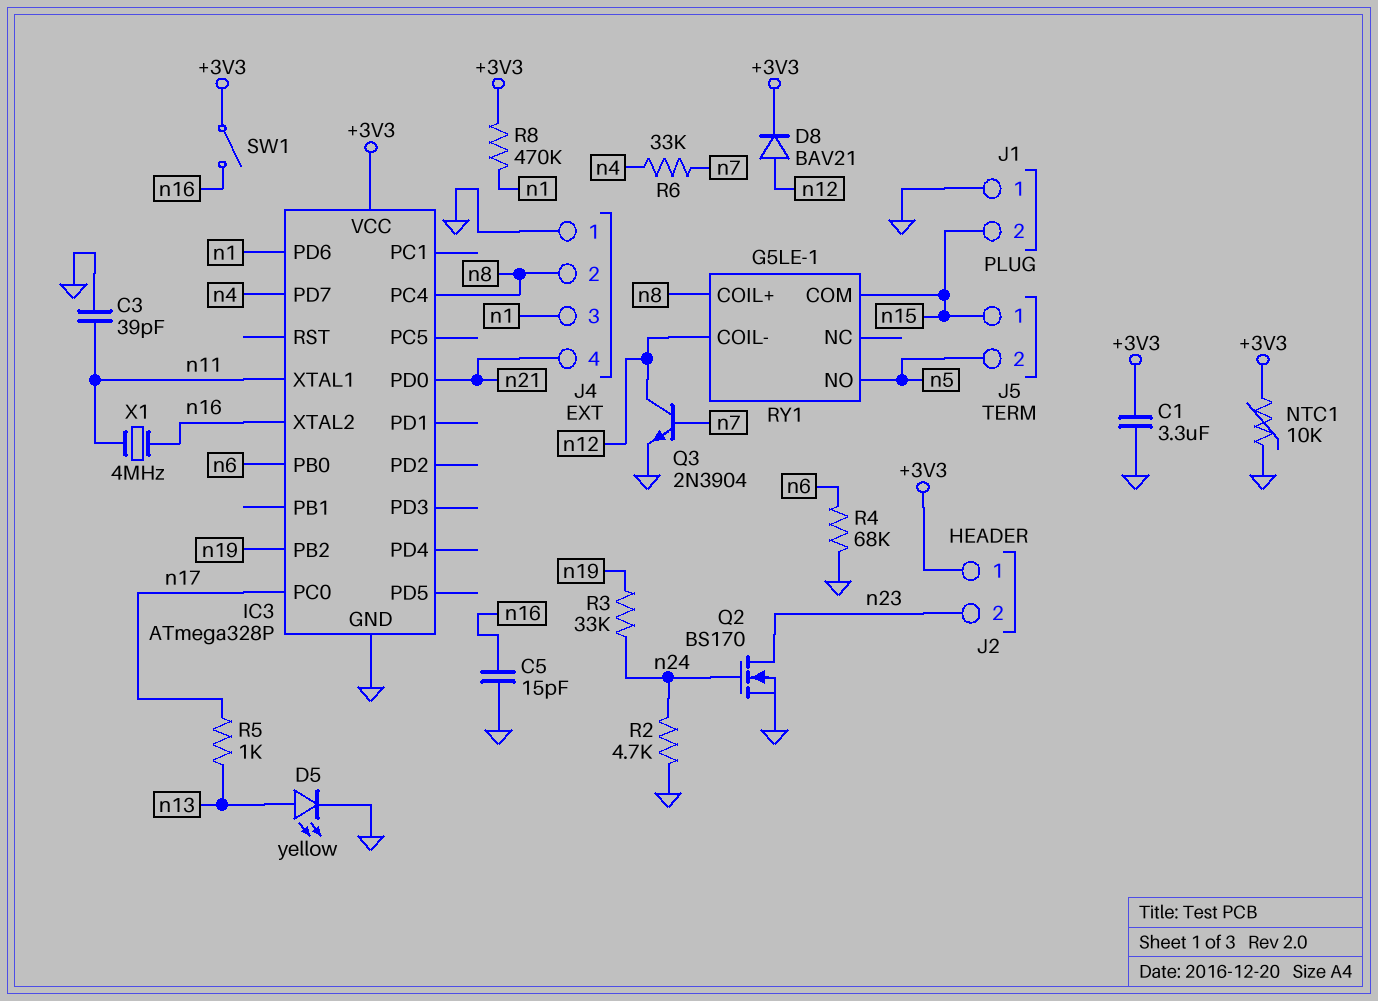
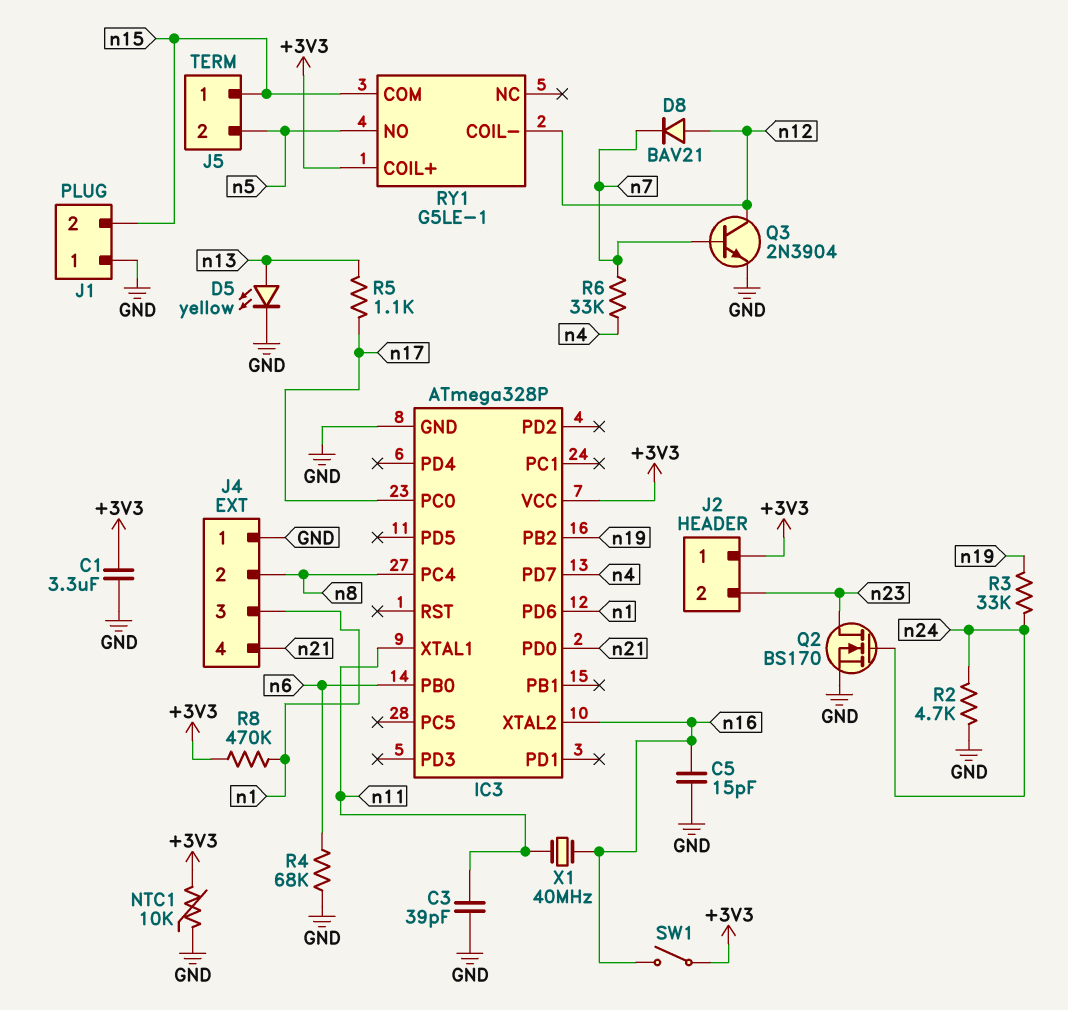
D8: diode BAV21 (A n12, K +3V3) -> diode BAV21 (A n12, K n7)
R5: 1k (n13, n17) -> 1.1k (n13, n17)
RY1 pin COIL+: n8 -> +3V3
X1: 4MHz (n11, n16) -> 40MHz (n11, n16)

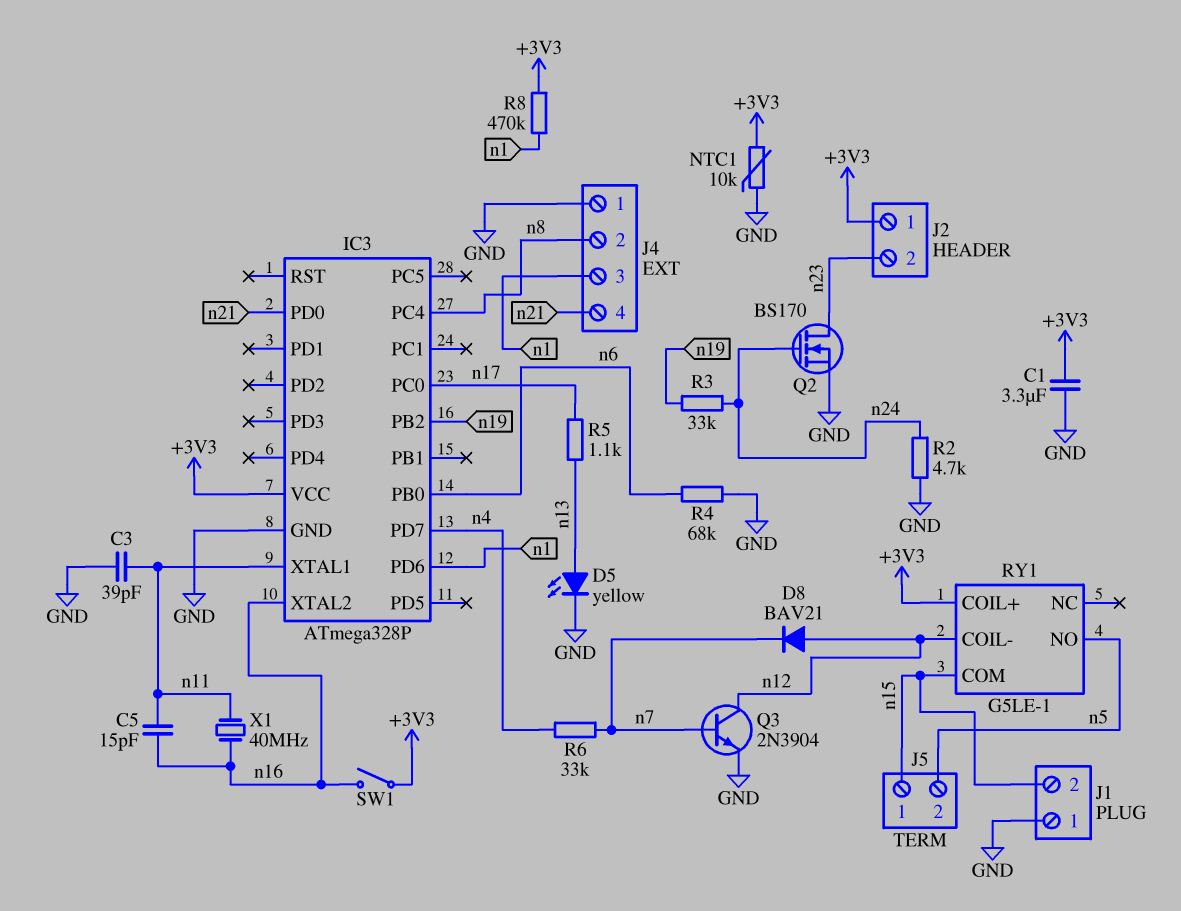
C5: 15pF (GND, n16) -> 15pF (n11, n16)

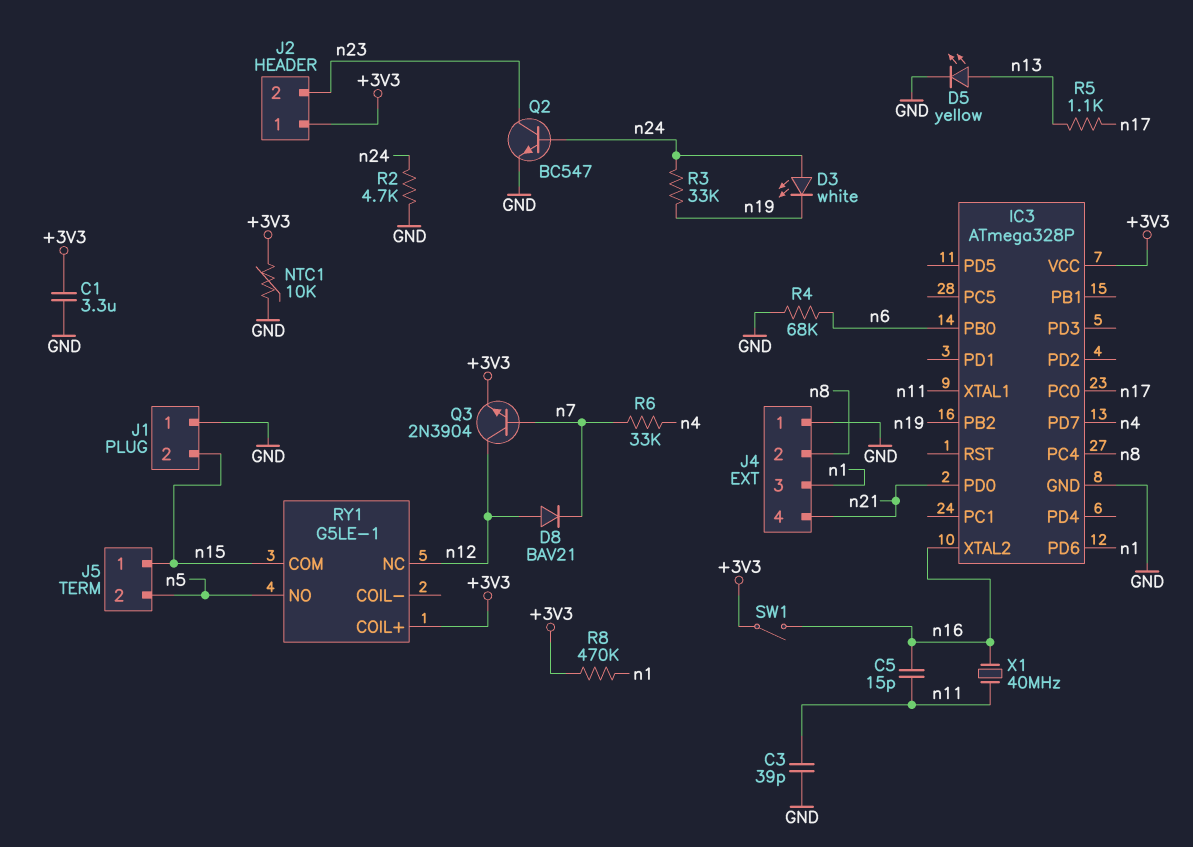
D3: none -> LED white (A n24, K n19)
Q2: NMOS BS170 (G n24, D n23, S GND) -> NPN BC547 (B n24, C n23, E GND)
Q3: NPN 2N3904 (B n7, C n12, E GND) -> NPN 2N3904 (B n7, C n12, E +3V3)
RY1 pin COIL-: n12 -> none
RY1 pin NC: none -> n12

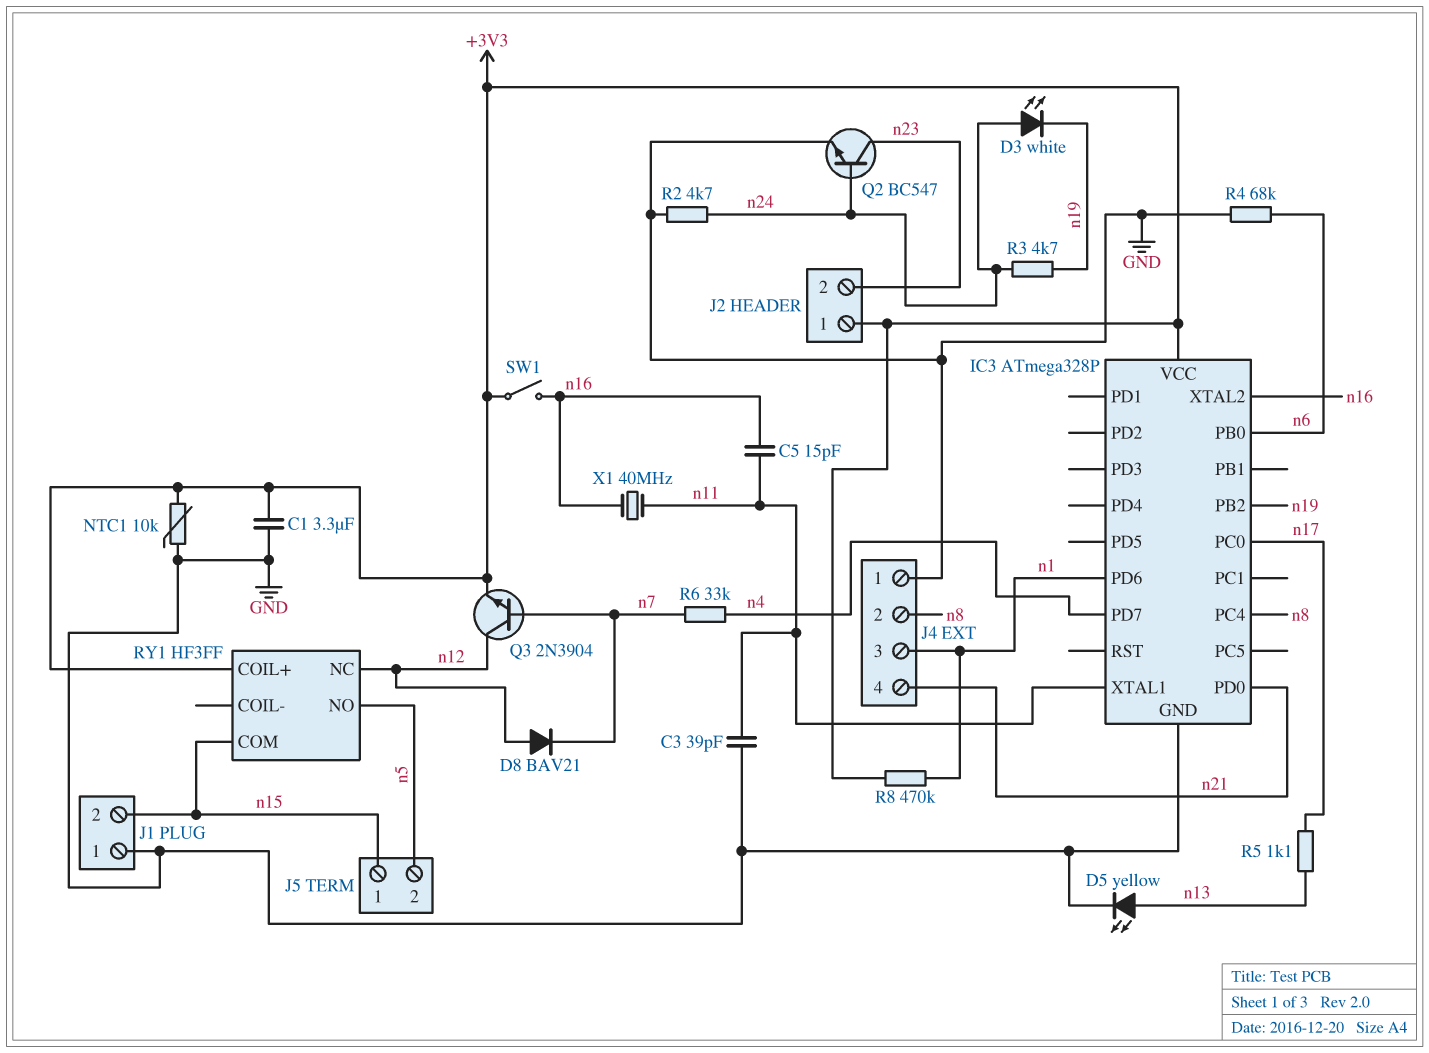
R3: 33k (n19, n24) -> 4.7k (n19, n24)
RY1: G5LE-1 -> HF3FF

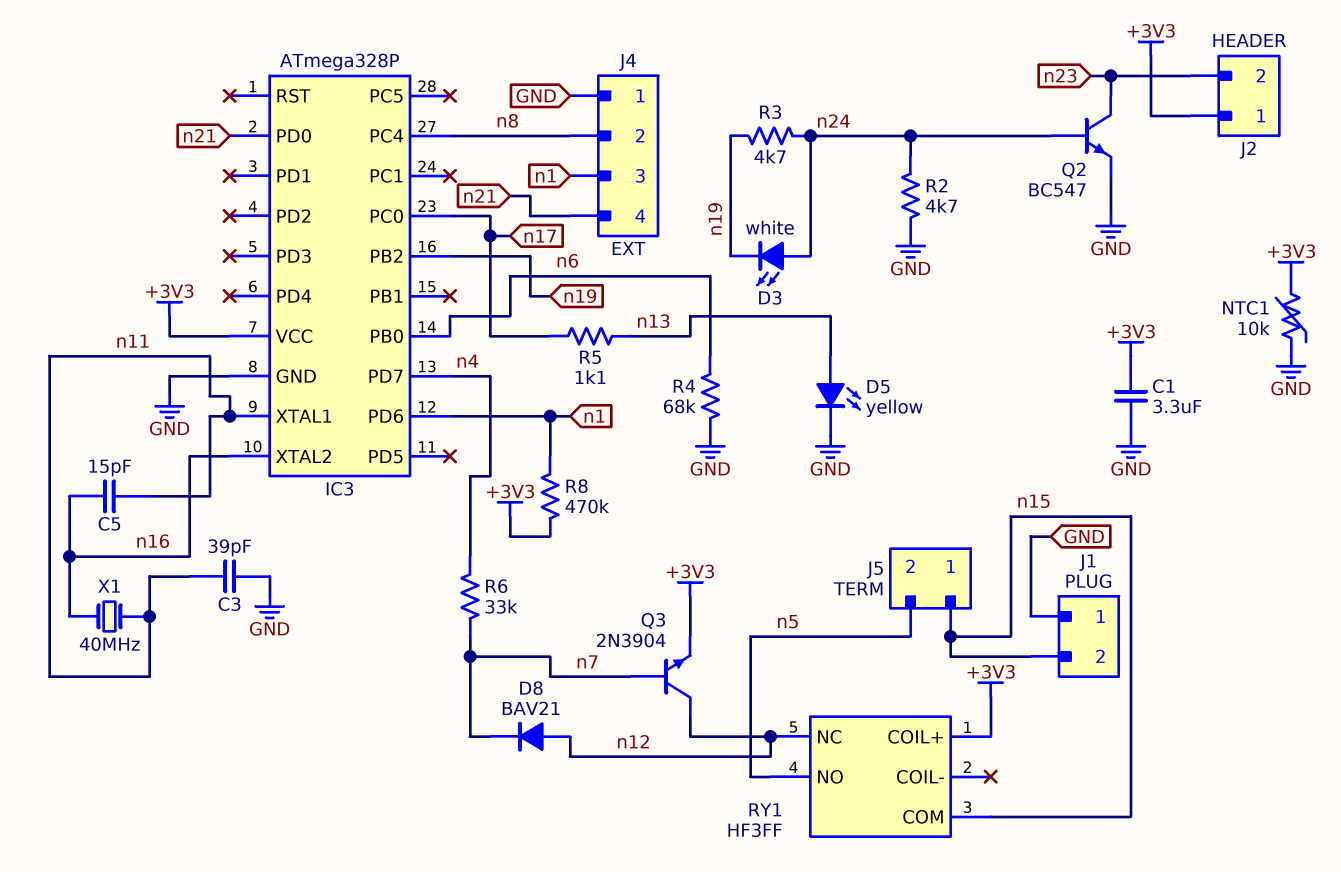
SW1: switch (+3V3, n16) -> none

